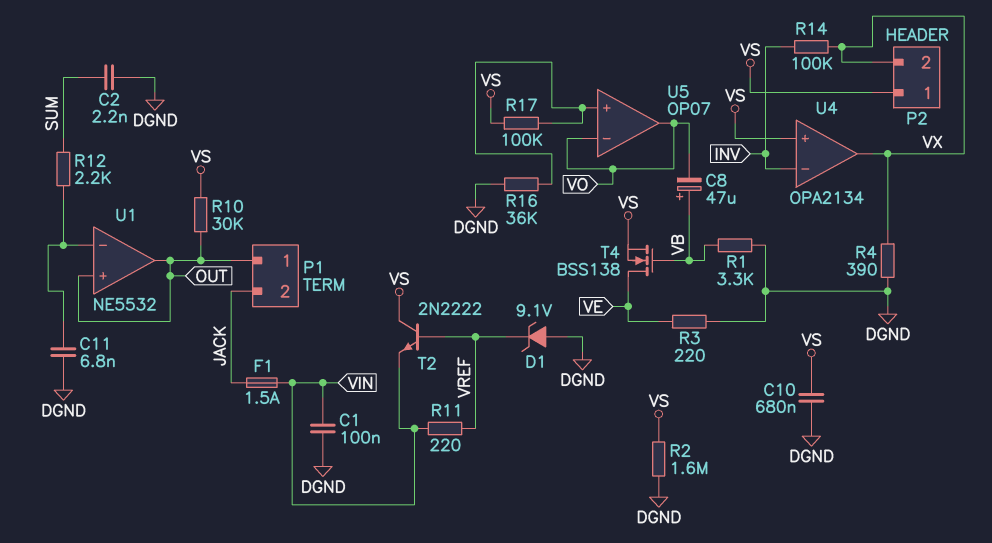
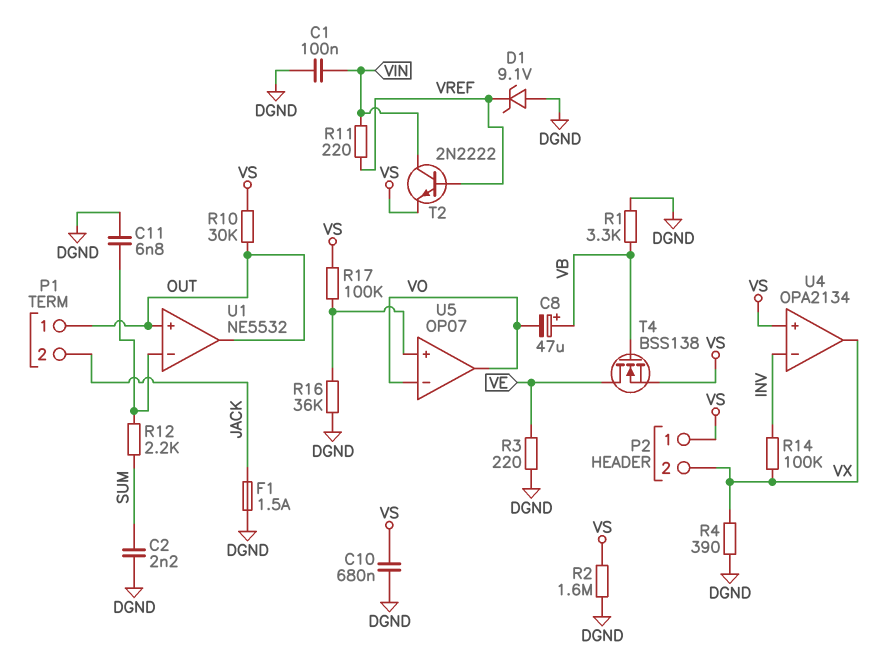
F1: 1.5A (JACK, VIN) -> 1.5A (DGND, JACK)
T2: NPN 2N2222 (B VREF, C VS, E VIN) -> NPN 2N2222 (B VREF, C VIN, E VS)

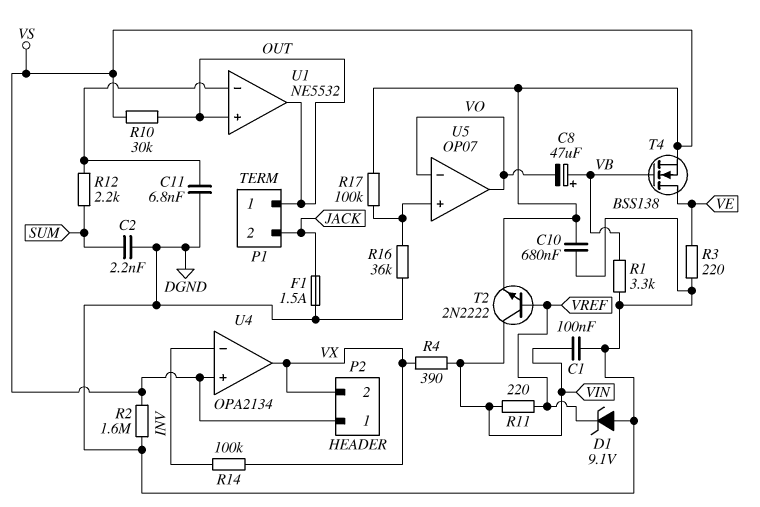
R4: 390 (DGND, VX) -> 390 (VIN, VX)

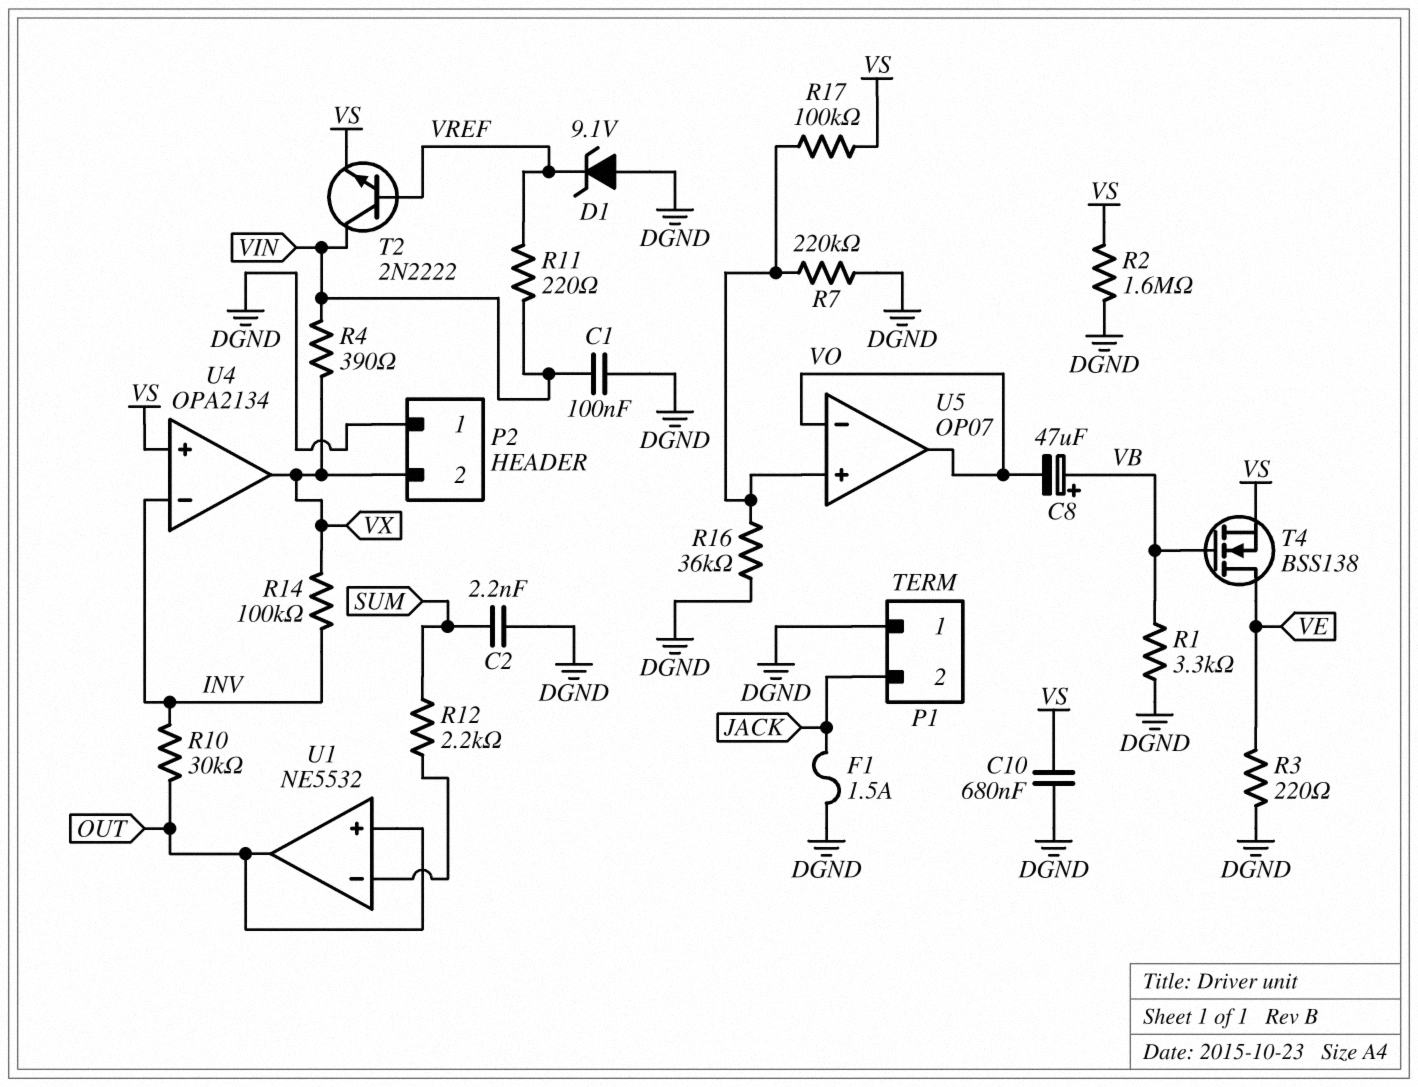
C11: 6.8nF (DGND, U1/in-) -> none
P1 pin 1: OUT -> DGND
P2 pin 1: VS -> DGND
R7: none -> 220k (DGND, U5/in+)
R10: 30k (OUT, VS) -> 30k (INV, OUT)

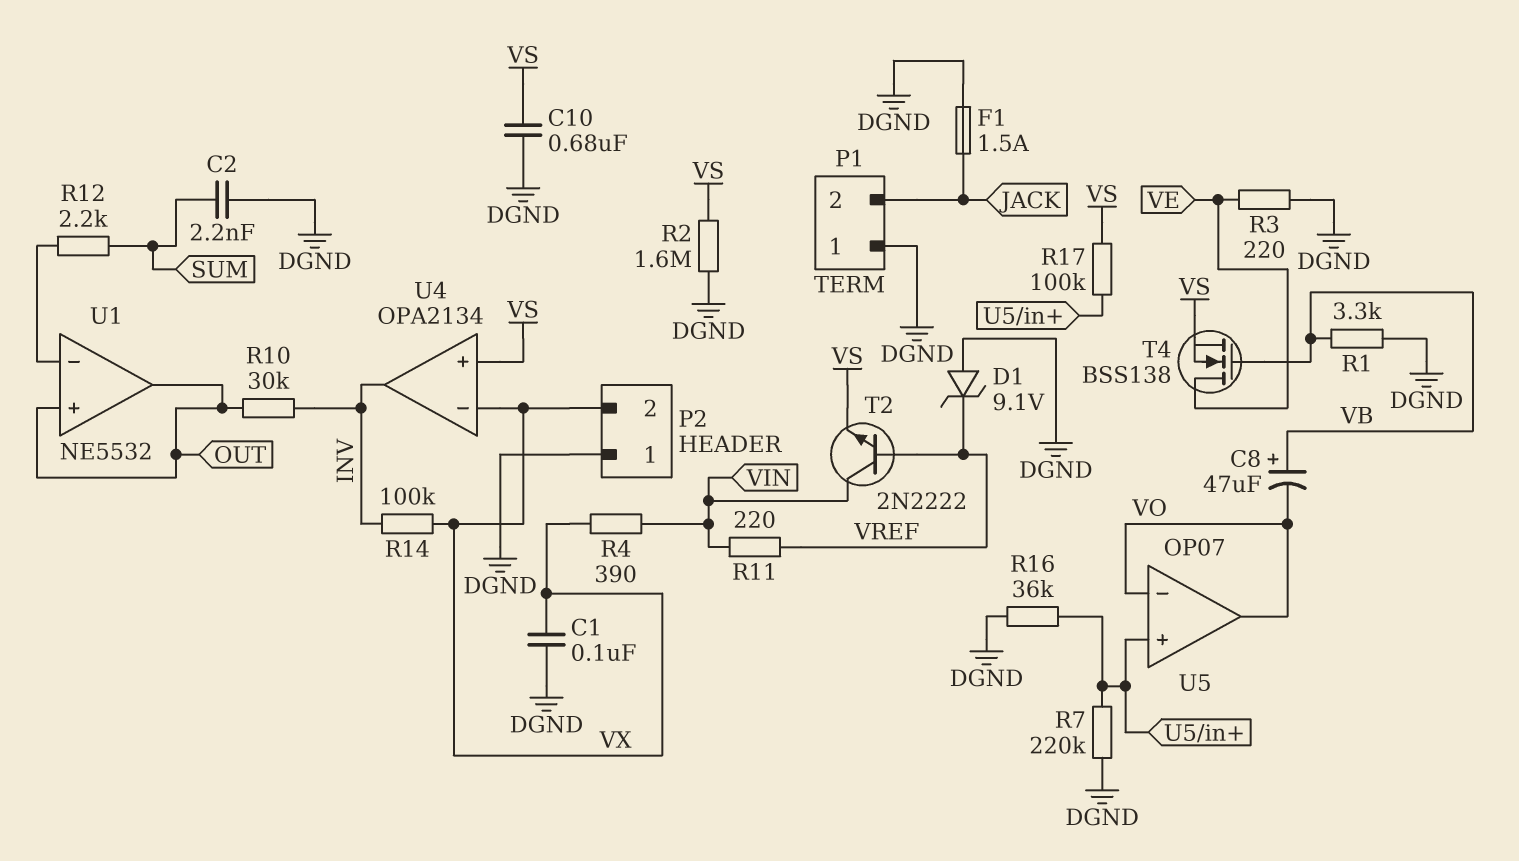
C1: 100nF (DGND, VIN) -> 100nF (DGND, VX)
U4 pin in-: INV -> VX
U4 pin out: VX -> INV

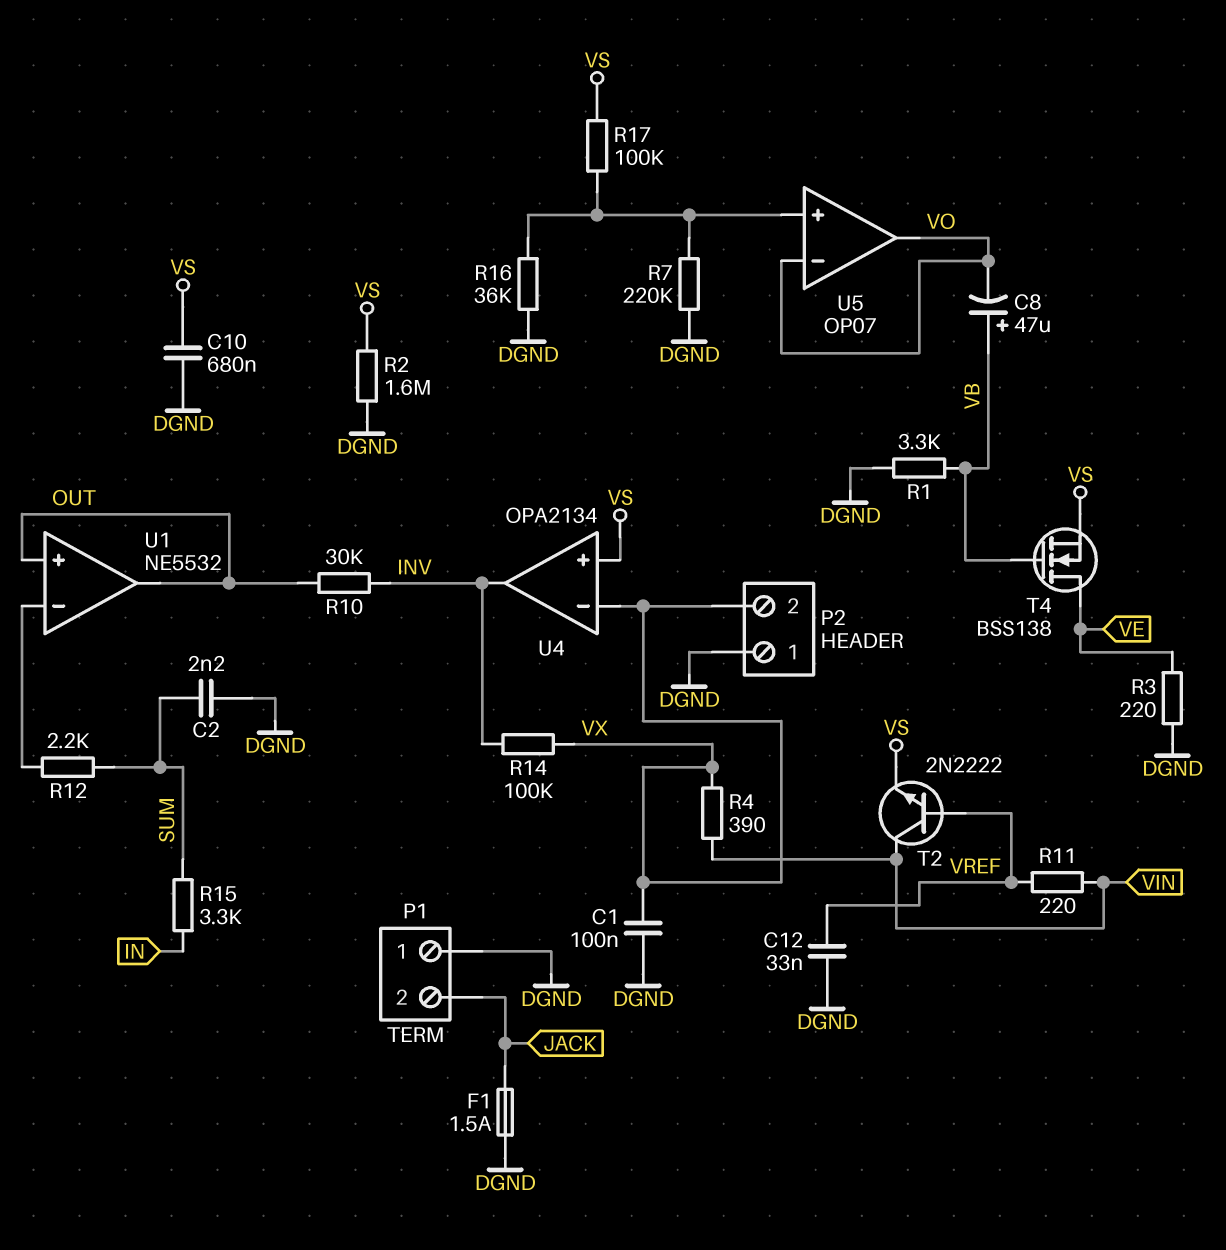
C12: none -> 33nF (DGND, VREF)
D1: zener 9.1V (A DGND, K VREF) -> none
R15: none -> 3.3k (IN, SUM)

